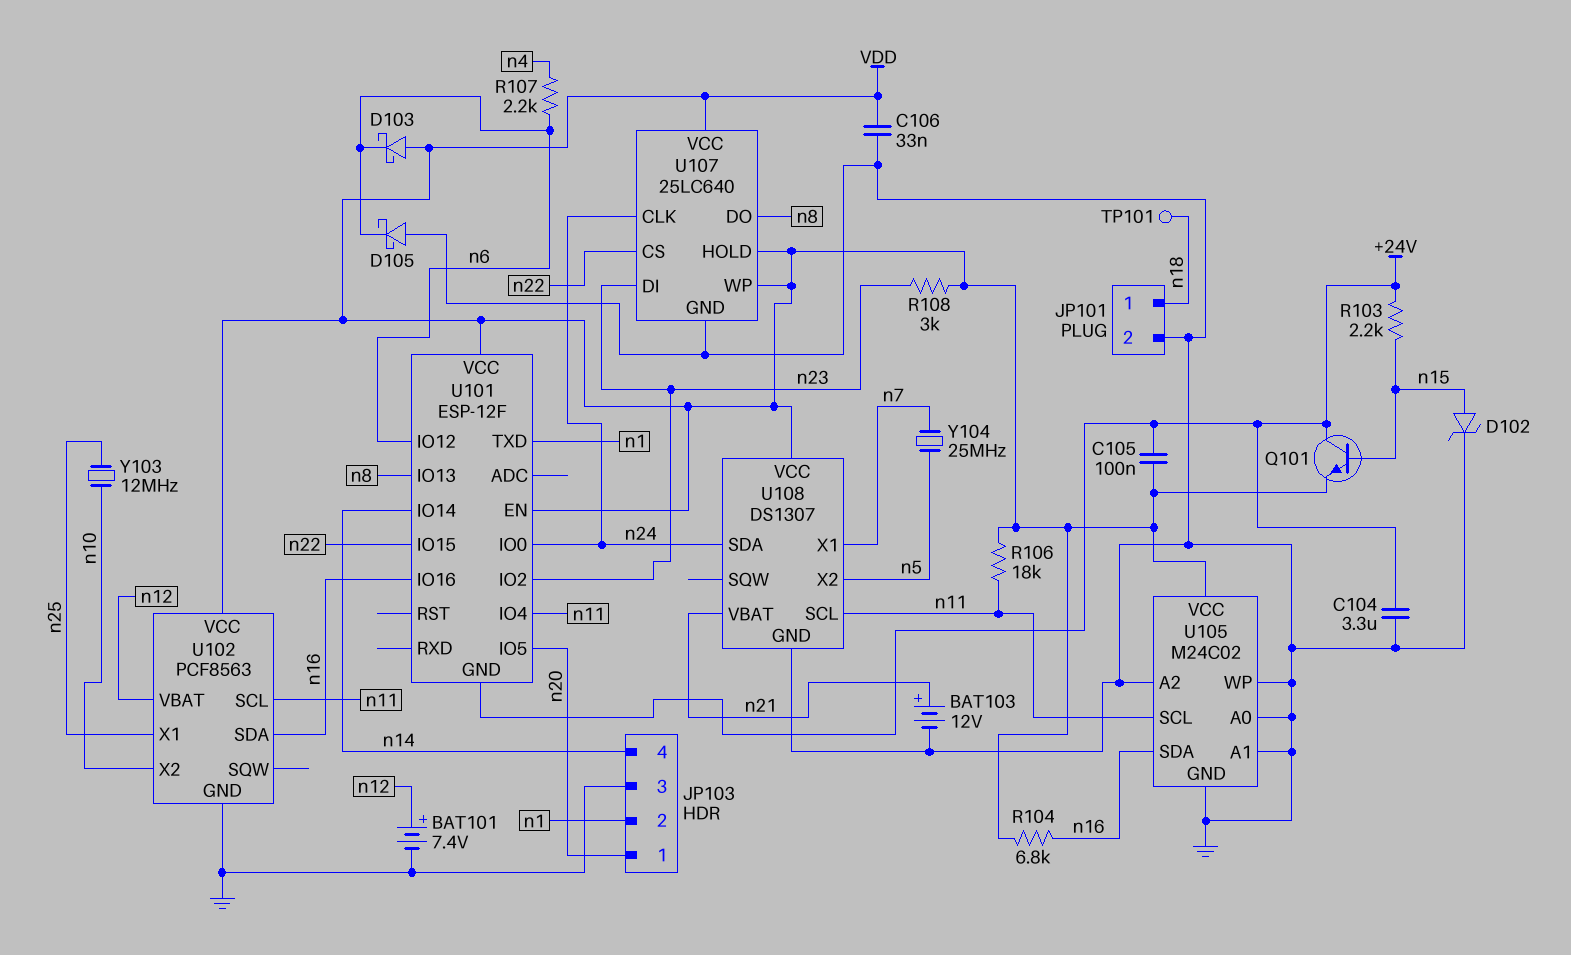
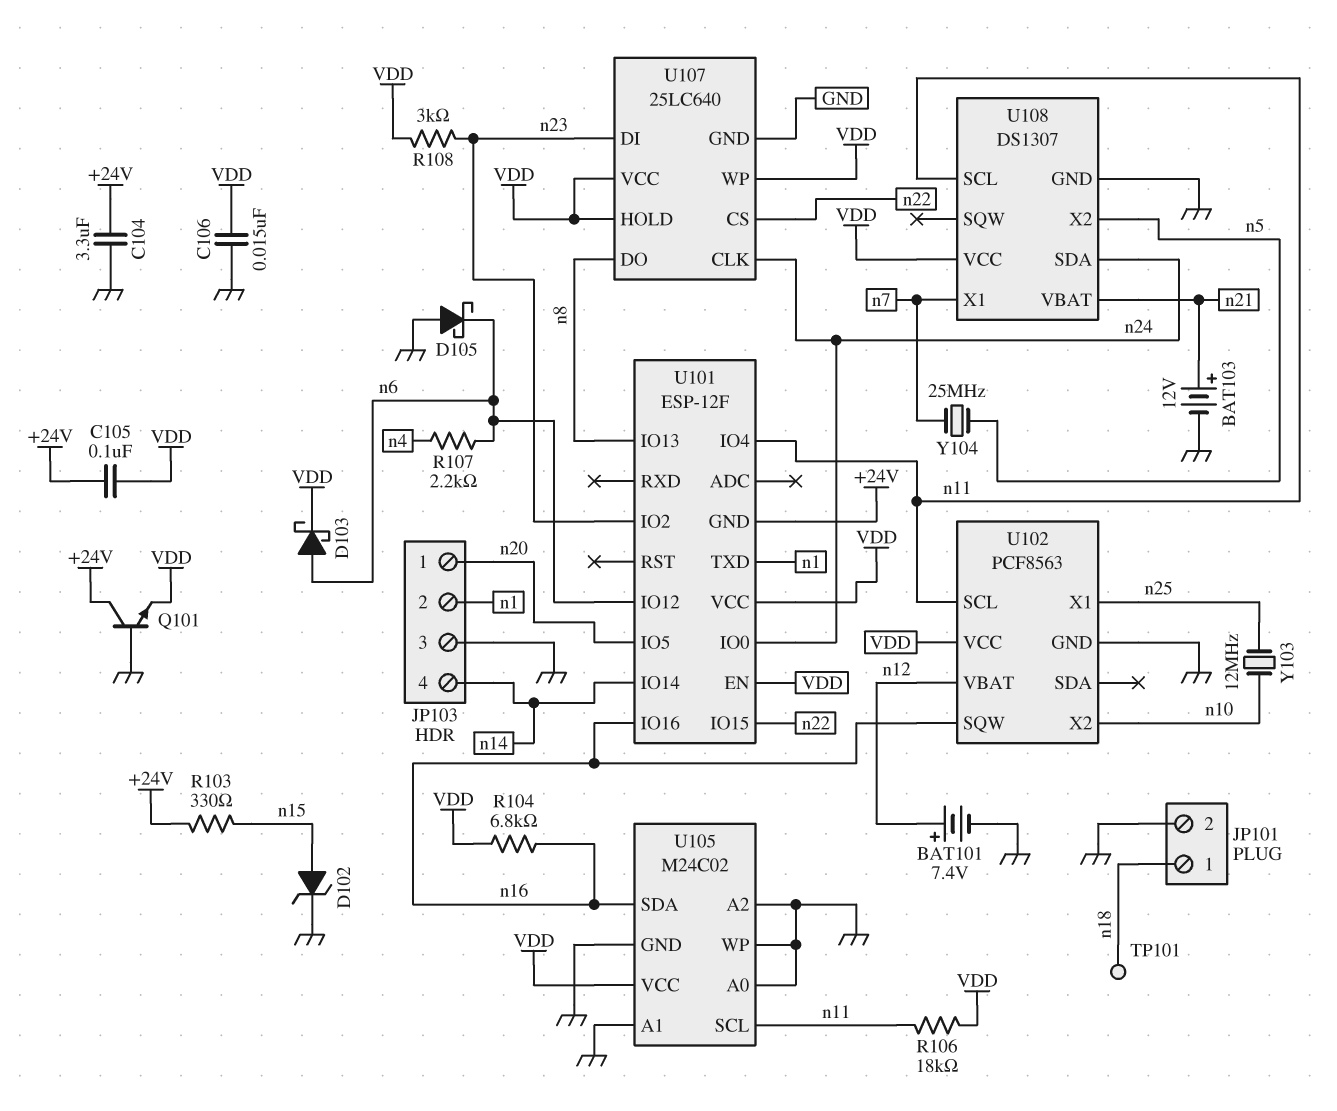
C106: 33nF (GND, VDD) -> 15nF (GND, VDD)
D103: schottky (A VDD, K n6) -> schottky (A n6, K VDD)
Q101: NPN (B n15, C +24V, E VDD) -> NPN (B GND, C +24V, E VDD)
R103: 2.2k (+24V, n15) -> 330 (+24V, n15)
U102 pin SDA: n16 -> none
U102 pin SQW: none -> n16

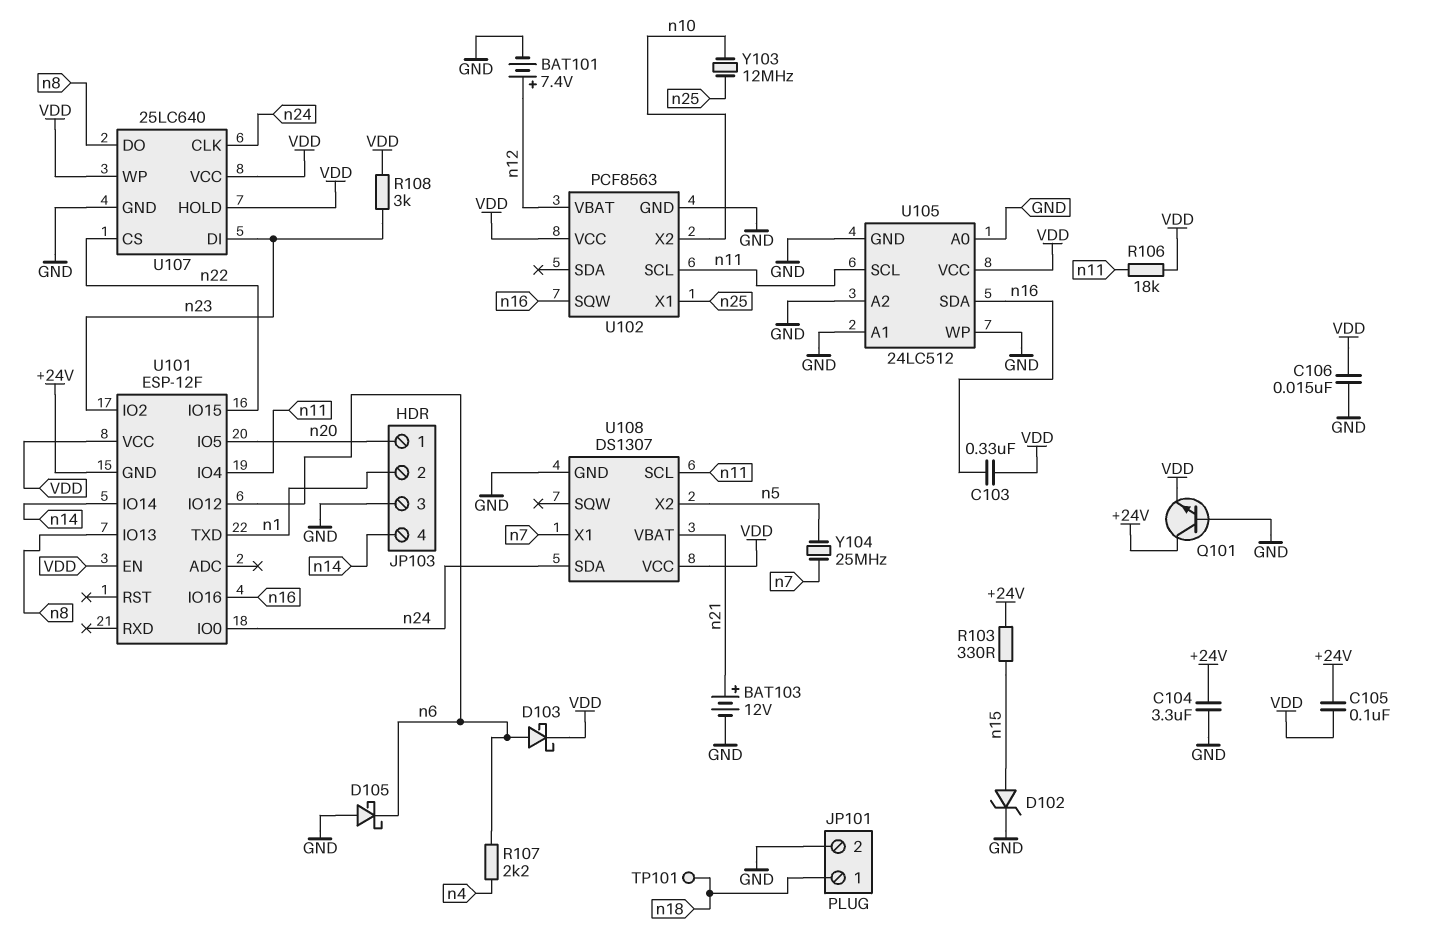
C103: none -> 330nF (VDD, n16)
R104: 6.8k (VDD, n16) -> none
U105: M24C02 -> 24LC512

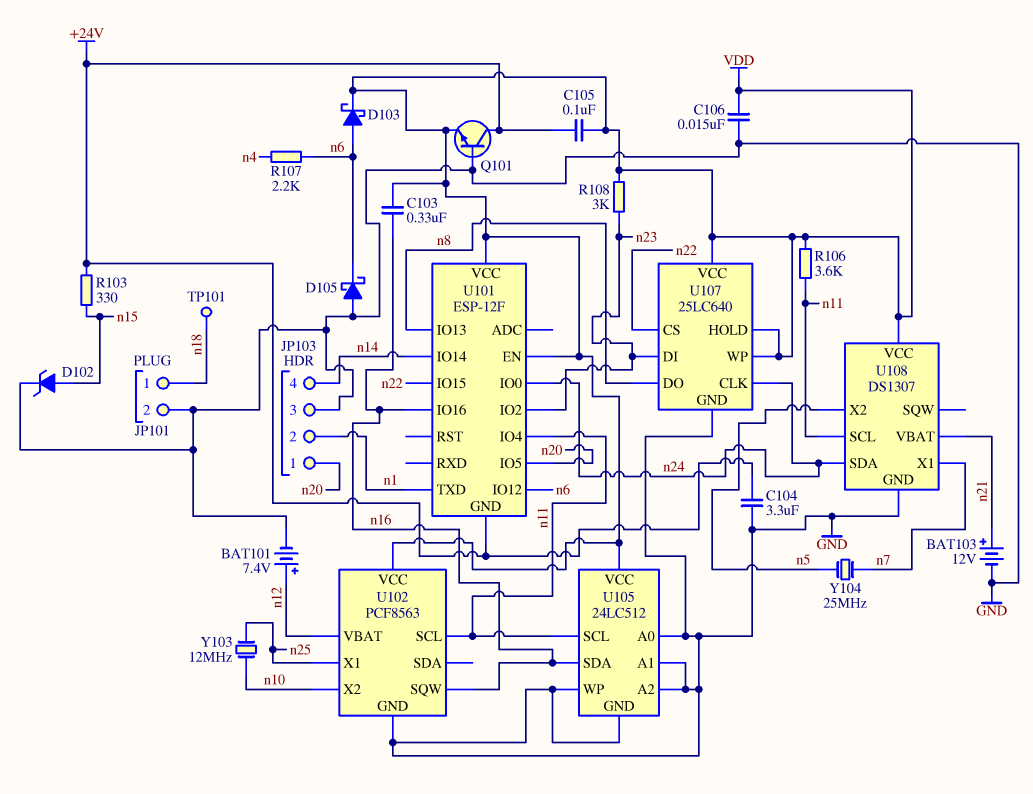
R106: 18k (VDD, n11) -> 3.6k (VDD, n11)

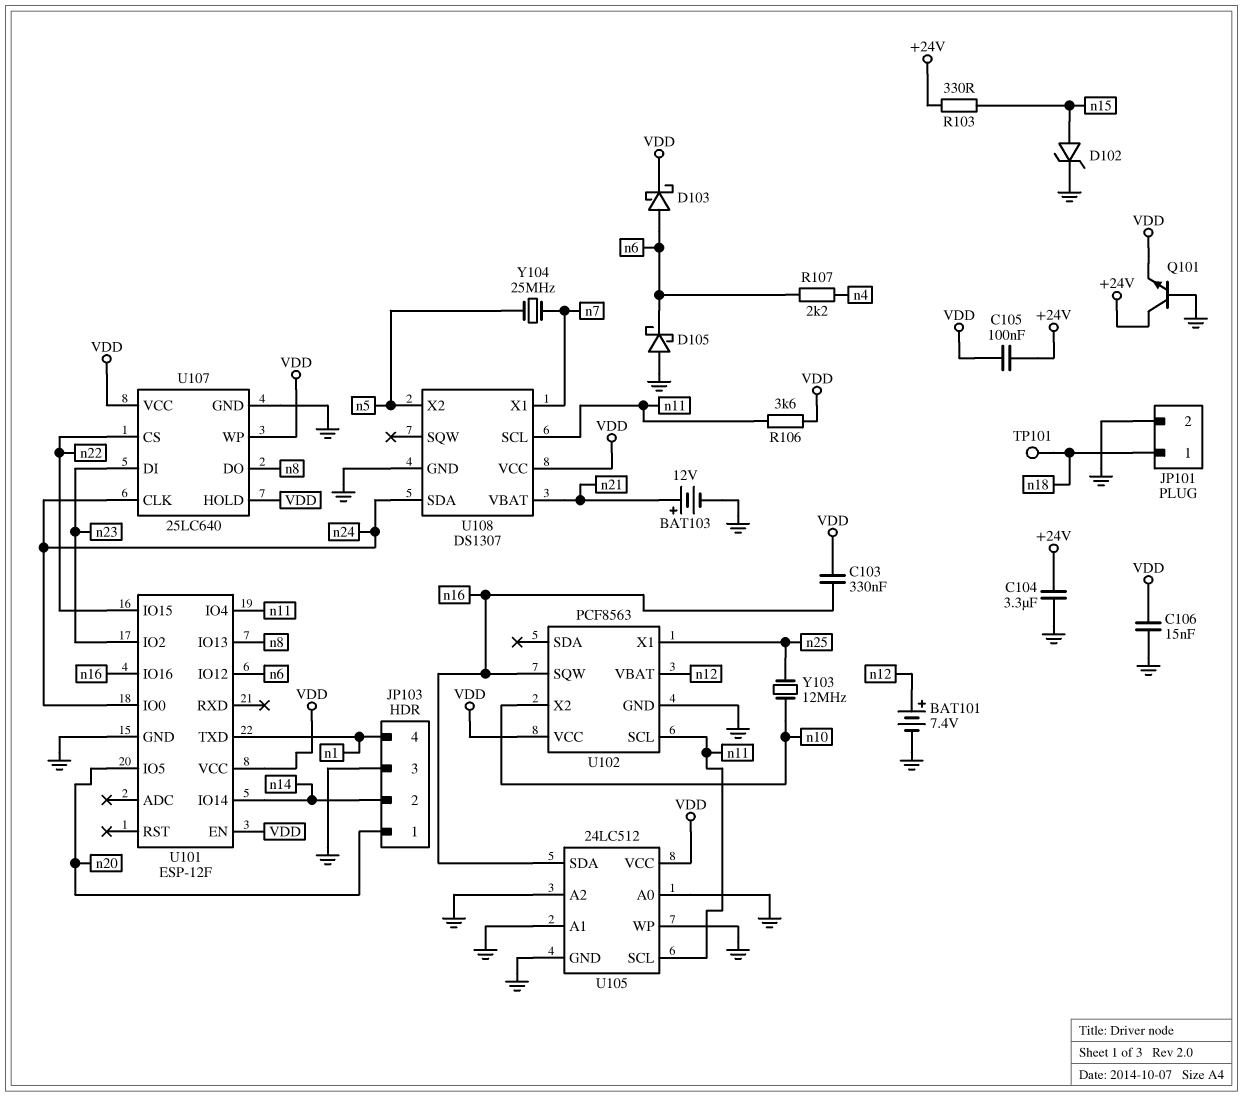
JP103 pin 2: n1 -> n14
JP103 pin 4: n14 -> n1
R108: 3k (VDD, n23) -> none
U101 pin GND: +24V -> GND

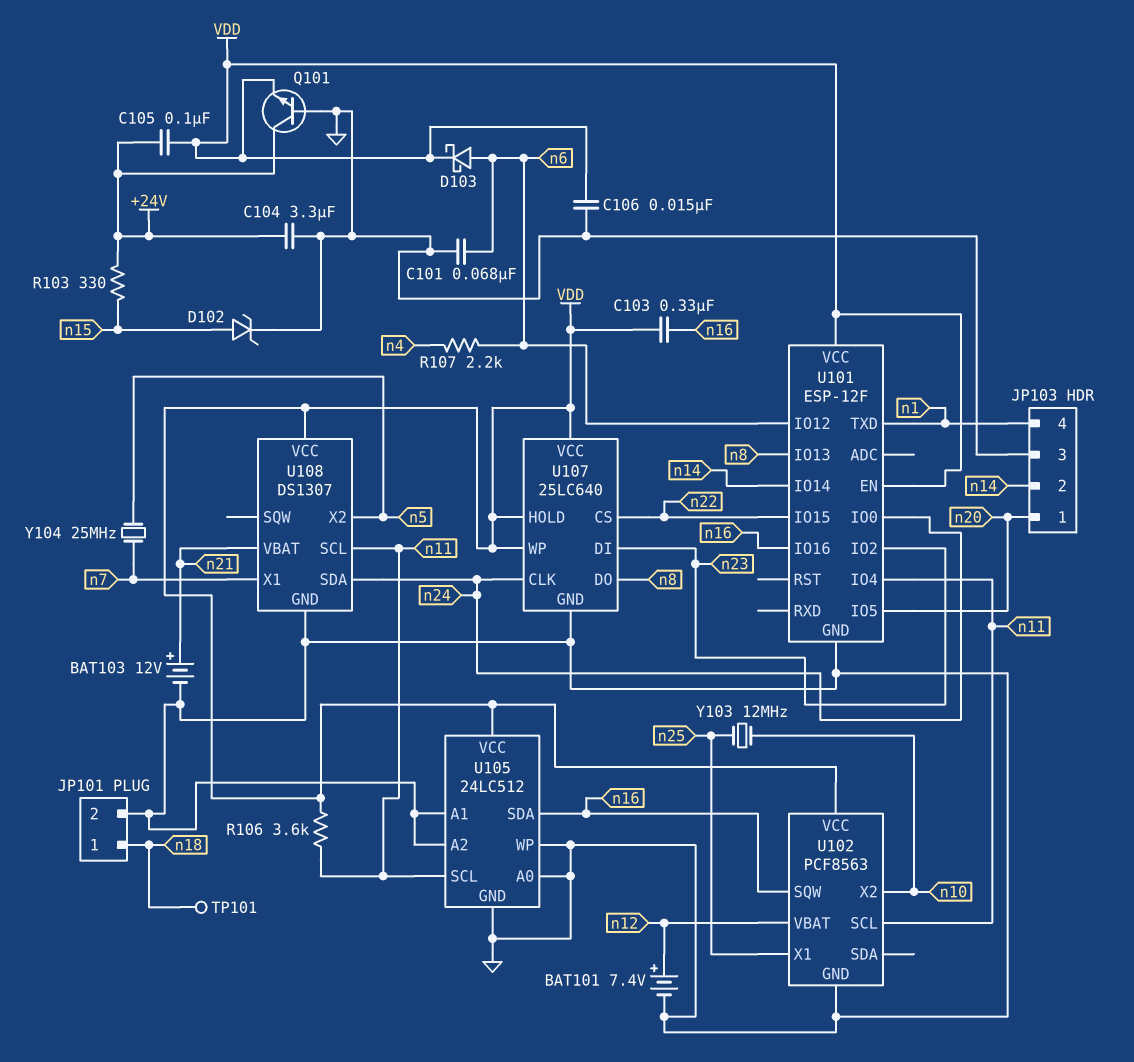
C101: none -> 68nF (GND, n6)
D105: schottky (A GND, K n6) -> none

